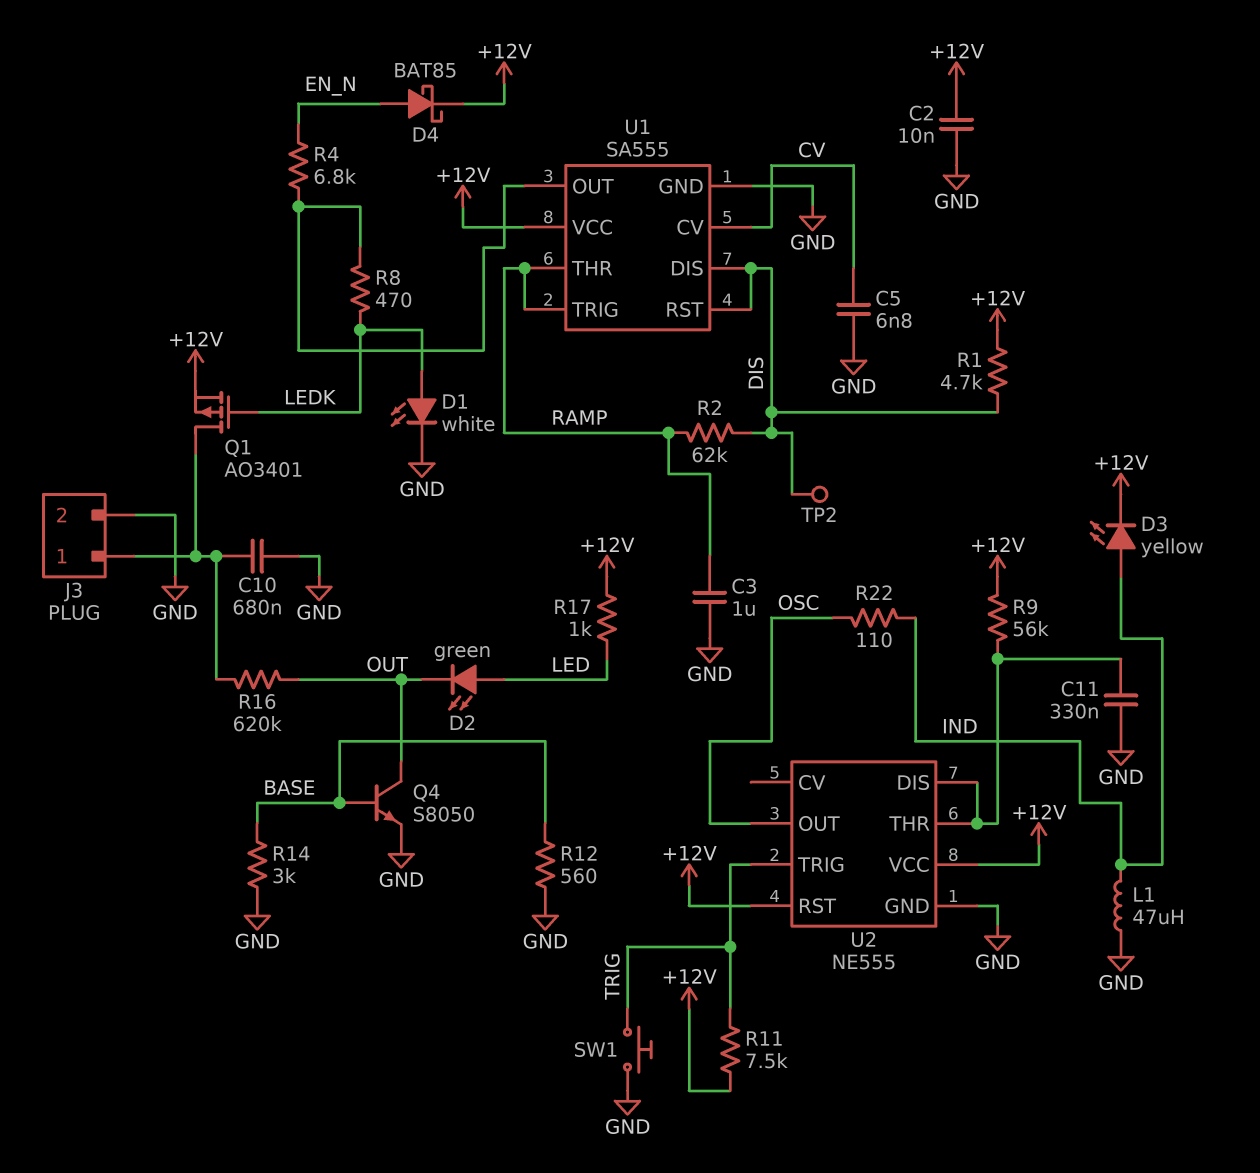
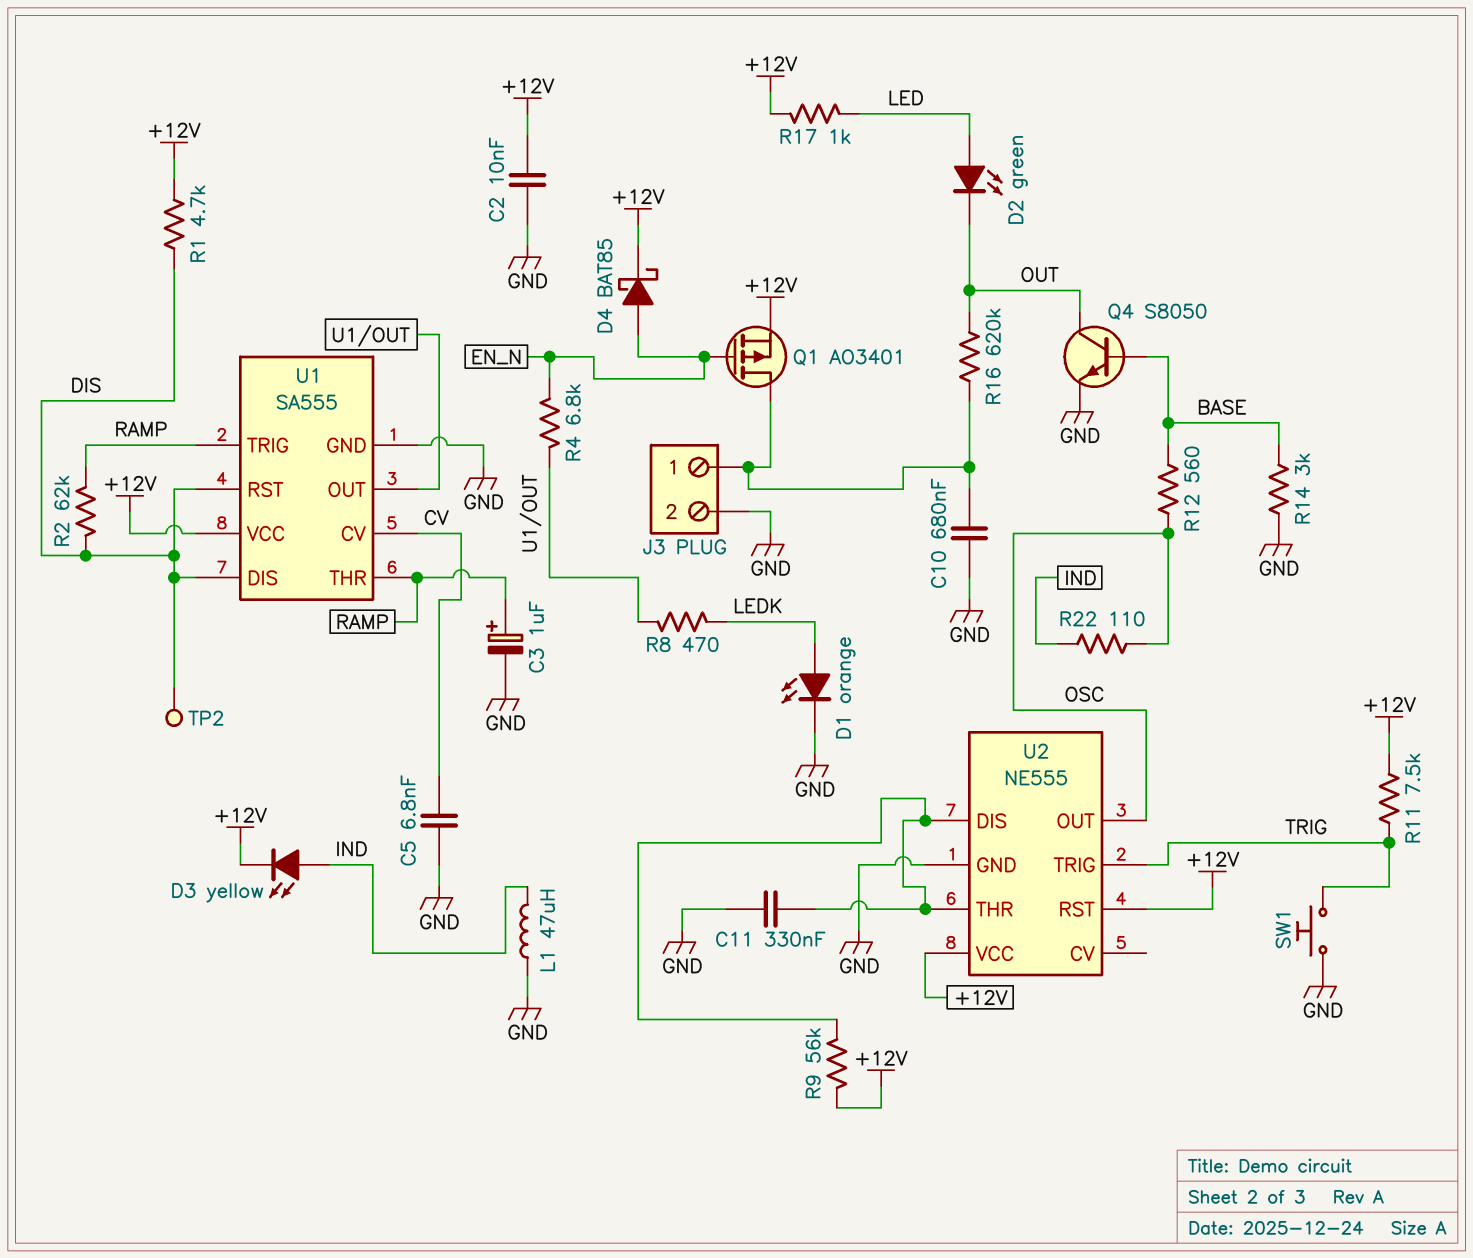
C3: 1uF (GND, RAMP) -> 1uF (plus RAMP, minus GND)
D1: LED white (A LEDK, K GND) -> LED orange (A LEDK, K GND)
Q1: PMOS AO3401 (G LEDK, D J3/1, S +12V) -> PMOS AO3401 (G EN_N, D J3/1, S +12V)
R12: 560 (BASE, GND) -> 560 (BASE, OSC)

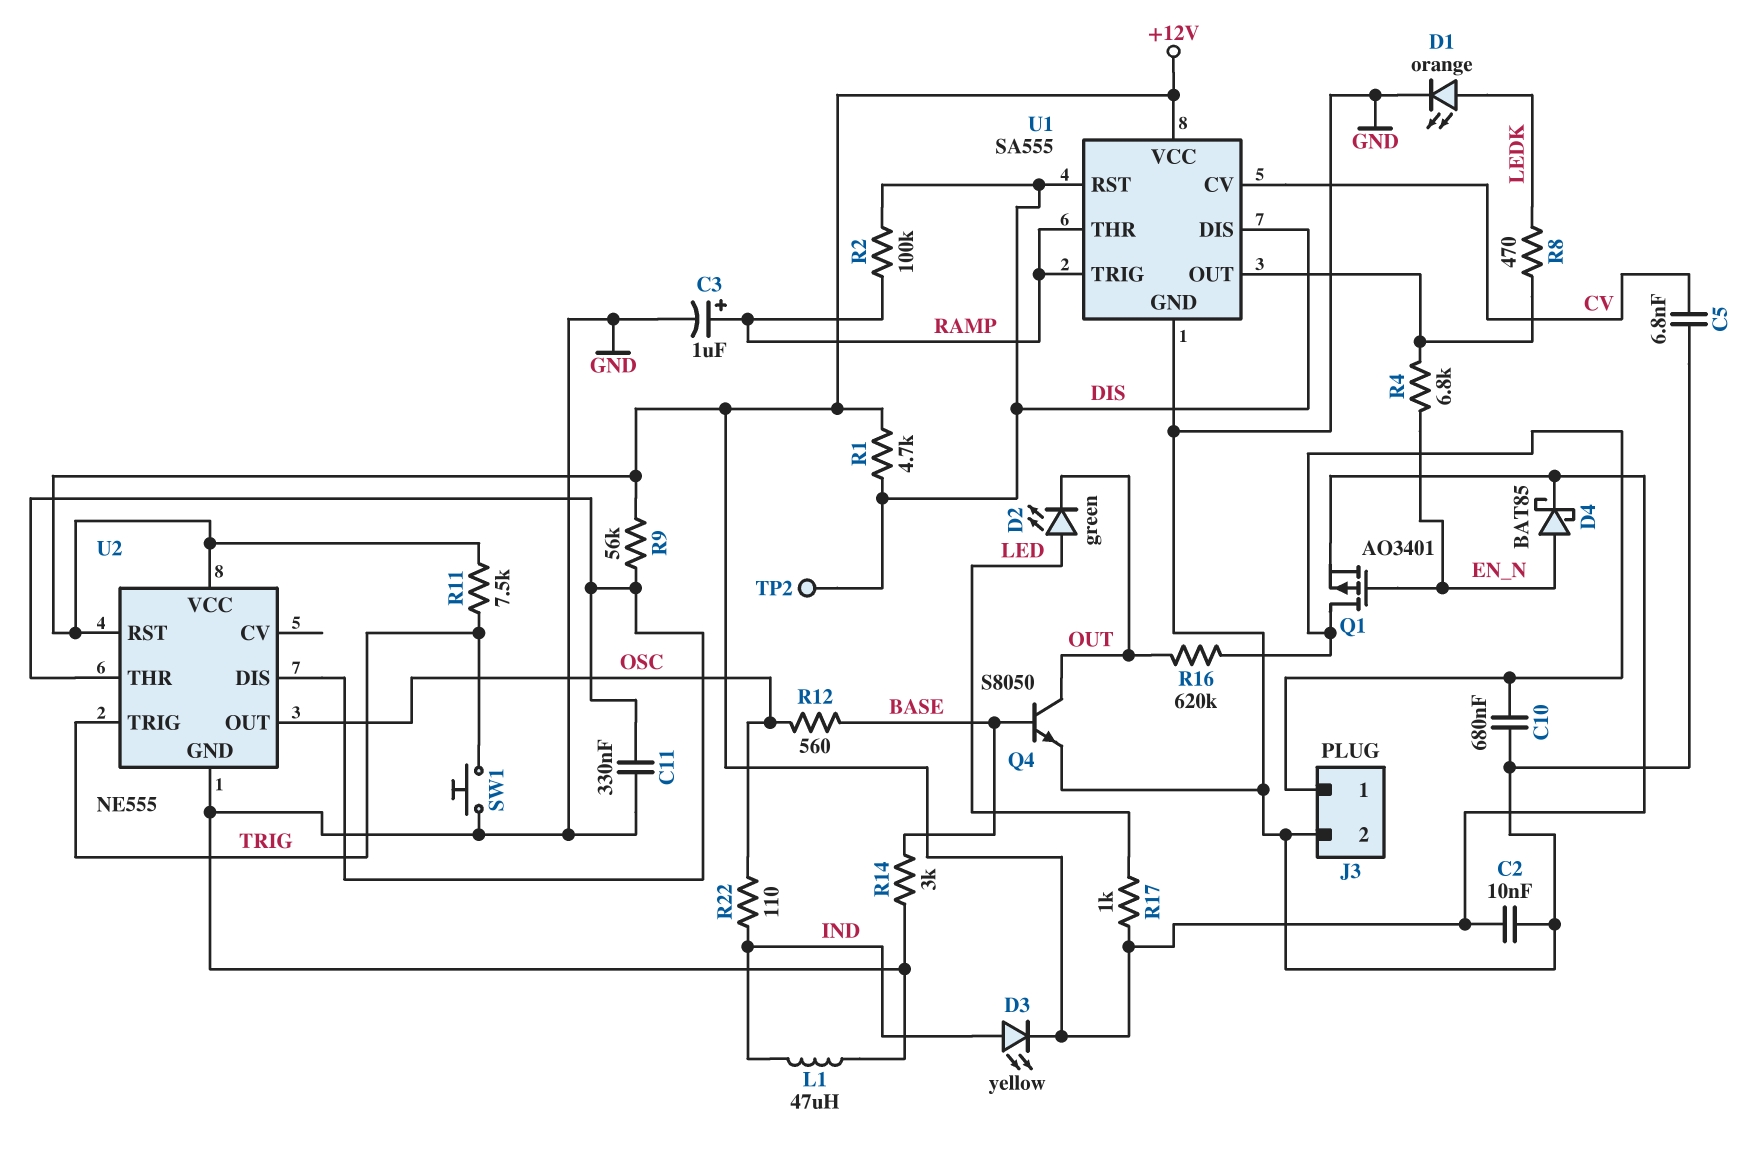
R2: 62k (DIS, RAMP) -> 100k (DIS, RAMP)

